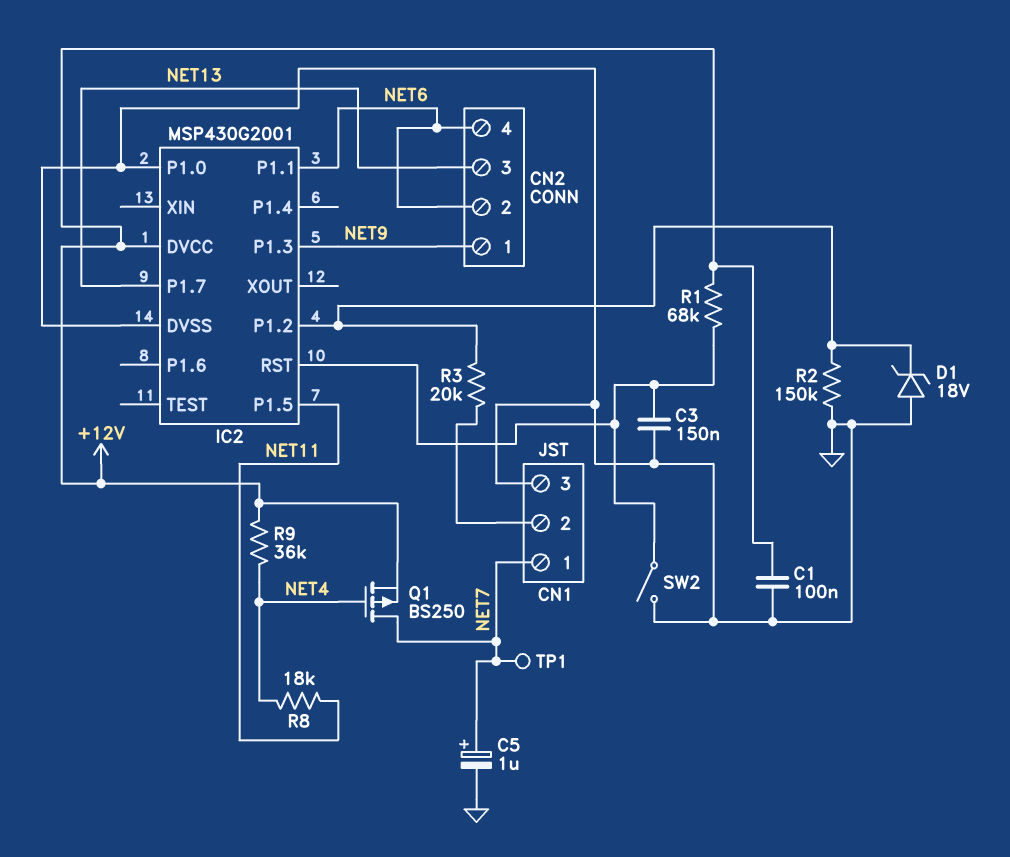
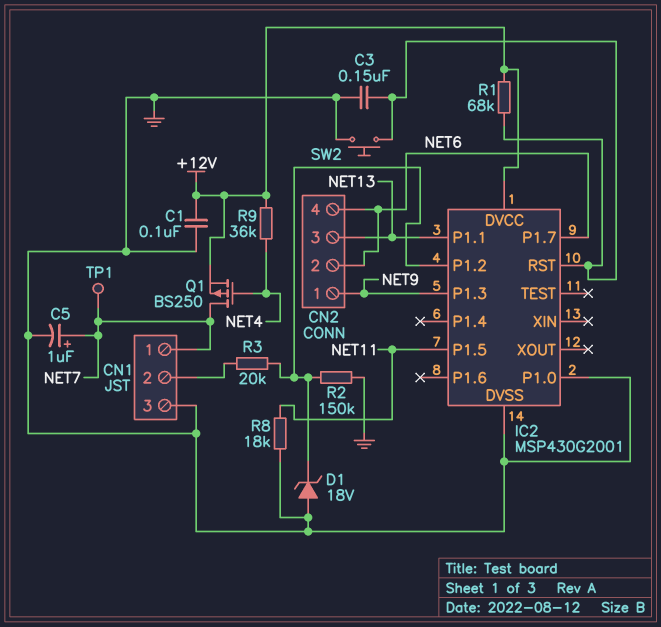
IC2 pin P1.1: NET6 -> NET13
IC2 pin P1.7: NET13 -> NET6
R8: 18k (NET4, NET11) -> 18k (GND, NET11)
SW2: switch (GND, IC2/RST) -> button (GND, IC2/RST)

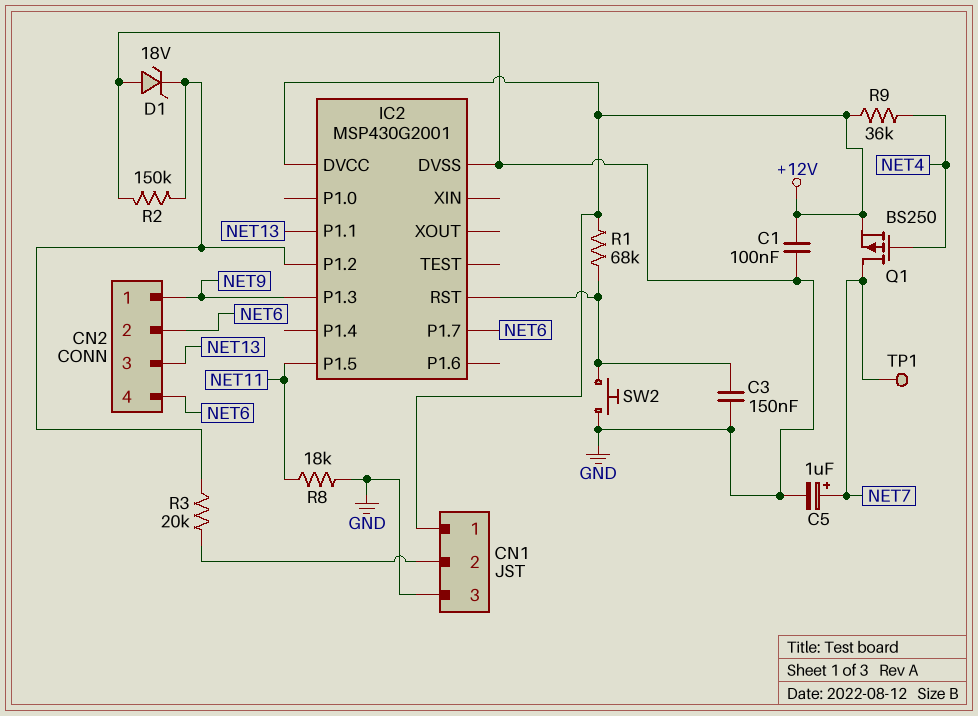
CN1 pin 1: NET7 -> +12V
IC2 pin P1.0: GND -> none

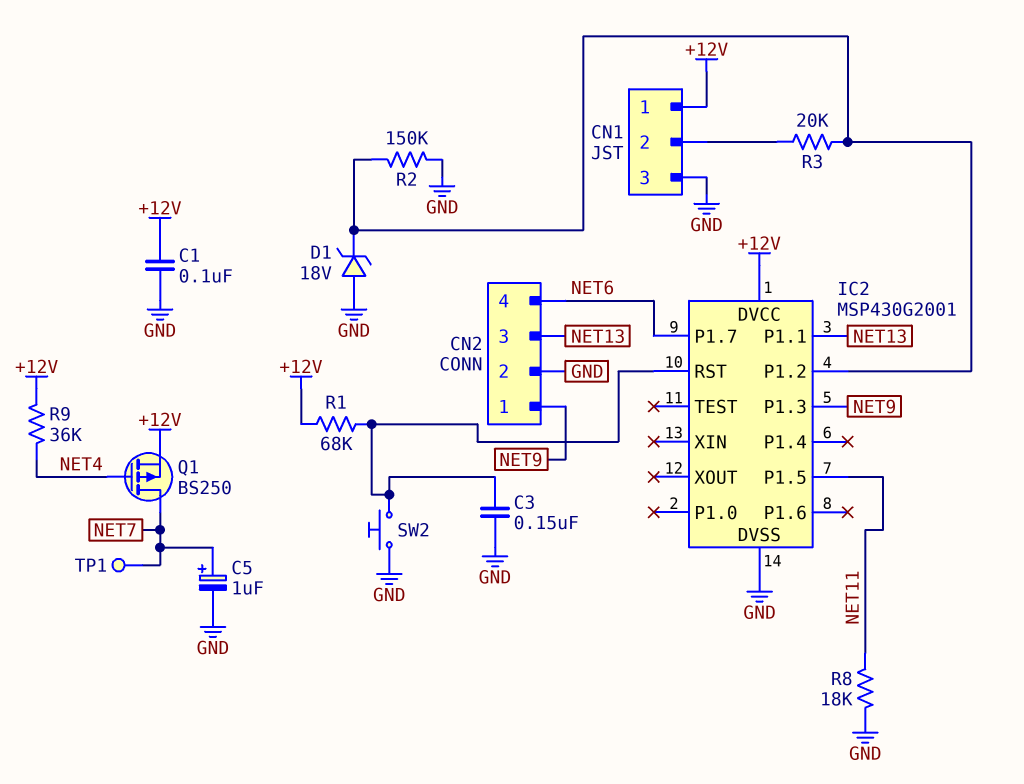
CN2 pin 2: NET6 -> GND

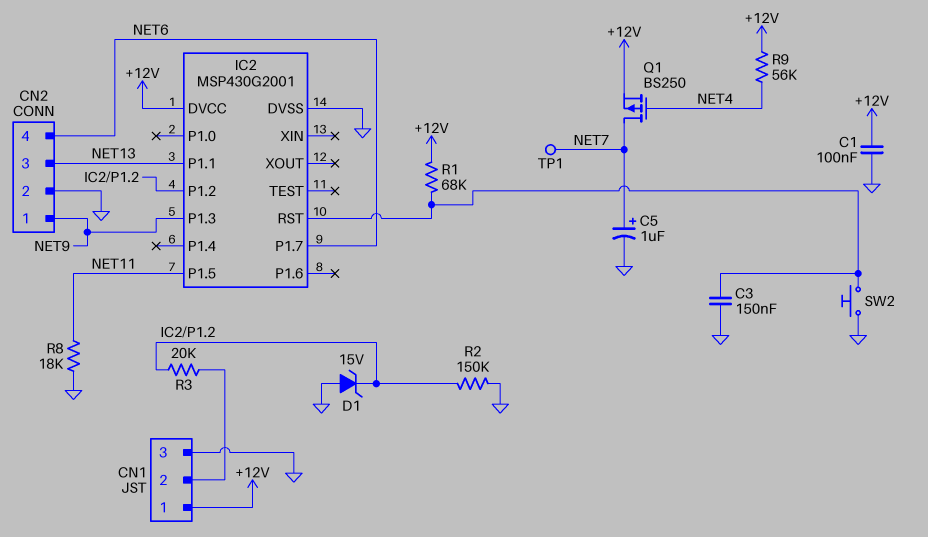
D1: zener 18V (A GND, K IC2/P1.2) -> zener 15V (A GND, K IC2/P1.2)
R9: 36k (+12V, NET4) -> 56k (+12V, NET4)

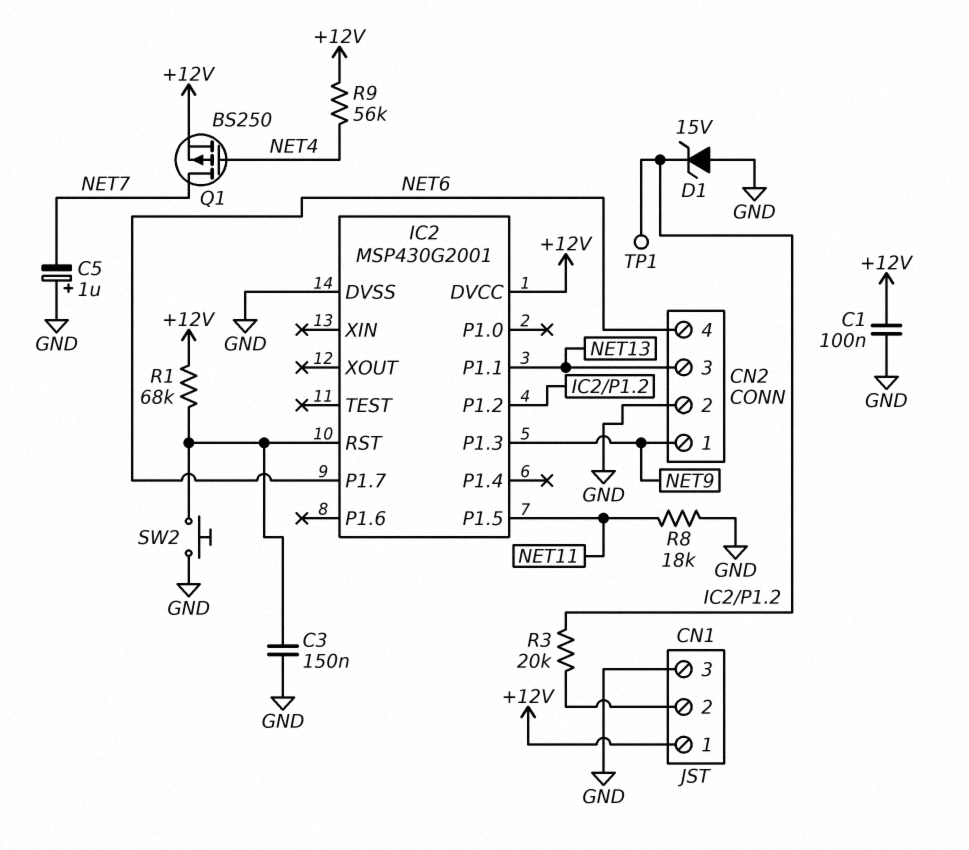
C5: 1uF (plus NET7, minus GND) -> 1uF (plus GND, minus NET7)
R2: 150k (GND, IC2/P1.2) -> none
TP1: test point (NET7) -> test point (IC2/P1.2)

